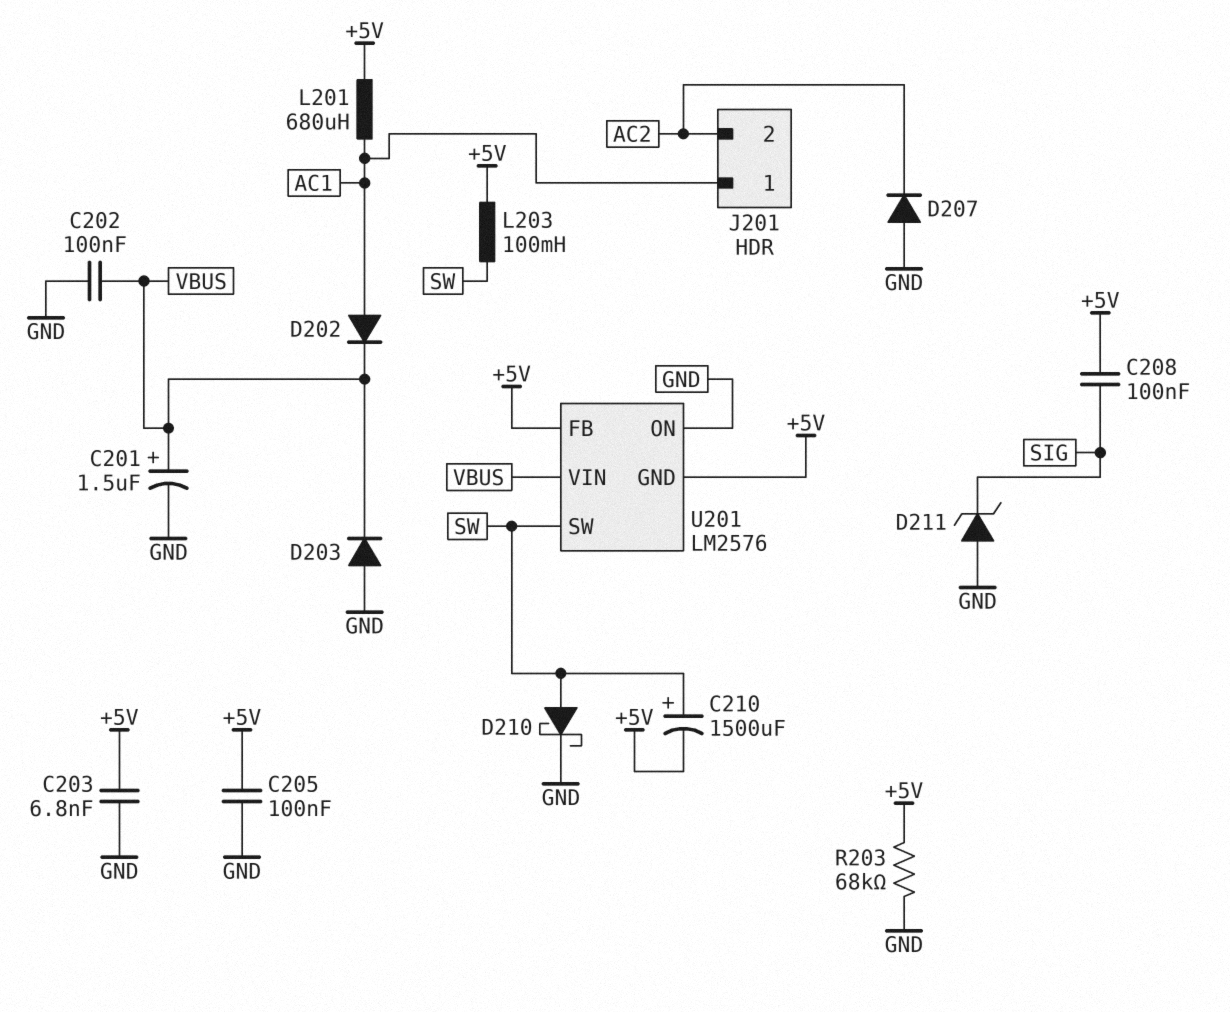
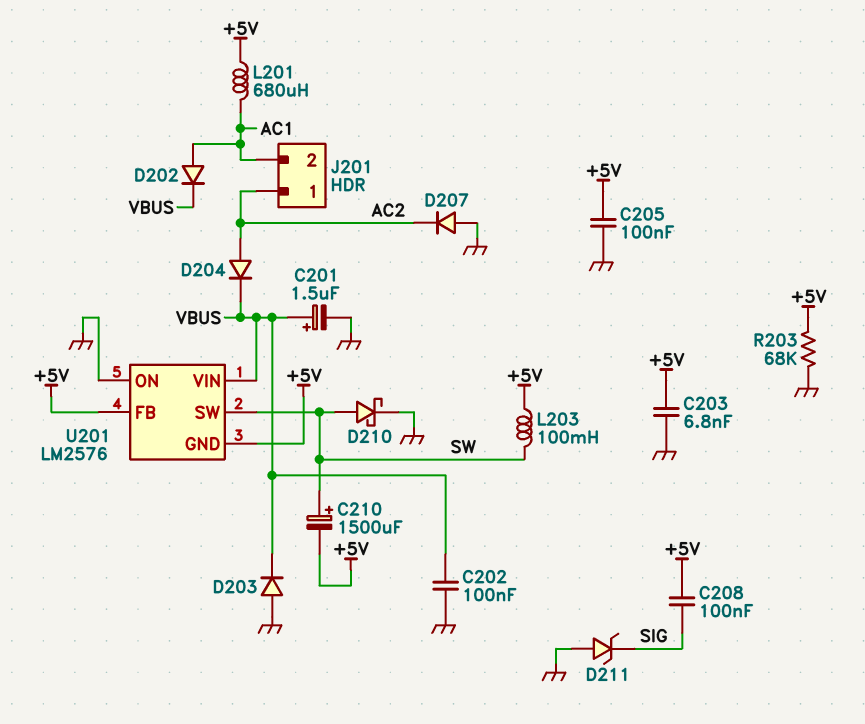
D204: none -> diode (A AC2, K VBUS)
J201 pin 1: AC1 -> AC2
J201 pin 2: AC2 -> AC1

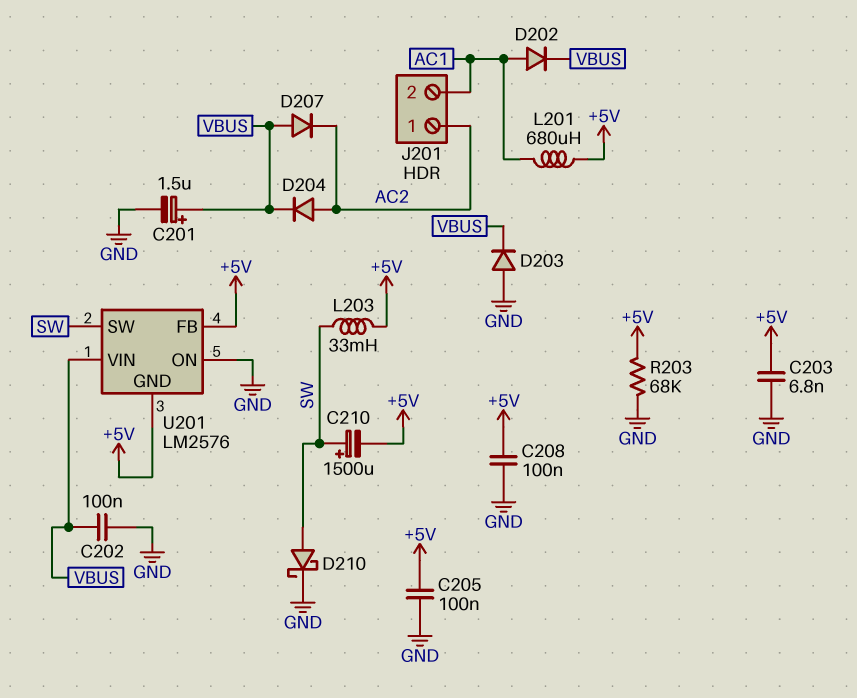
C208: 100nF (+5V, SIG) -> 100nF (+5V, GND)
D207: diode (A GND, K AC2) -> diode (A VBUS, K AC2)
D211: zener (A GND, K SIG) -> none
L203: 100mH (+5V, SW) -> 33mH (+5V, SW)

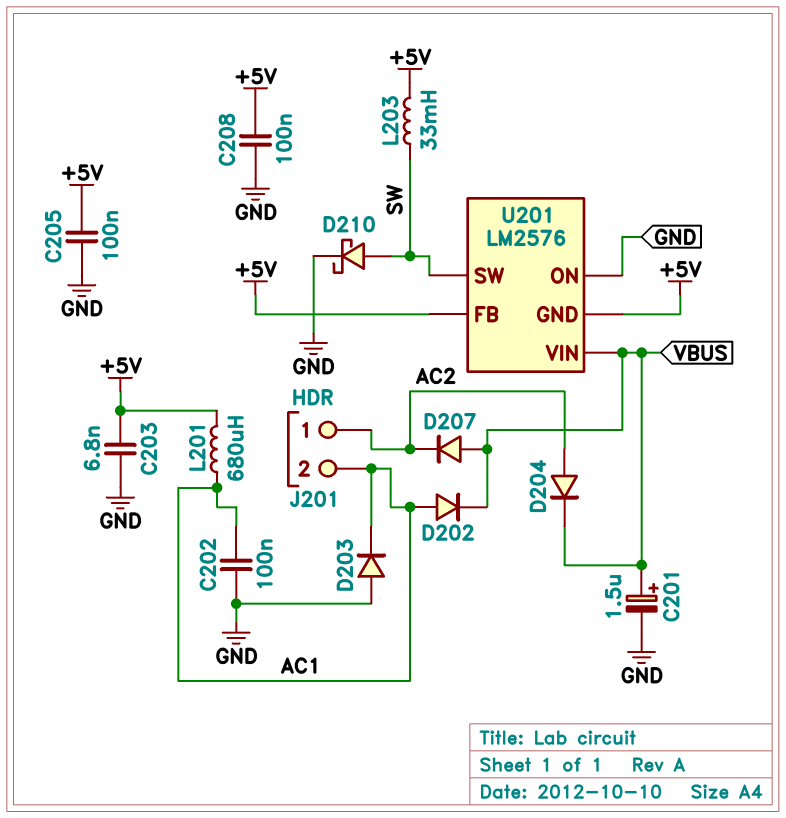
C202: 100nF (GND, VBUS) -> 100nF (AC1, GND)
C210: 1500uF (plus SW, minus +5V) -> none
D203: diode (A GND, K VBUS) -> diode (A GND, K AC1)
R203: 68k (+5V, GND) -> none

